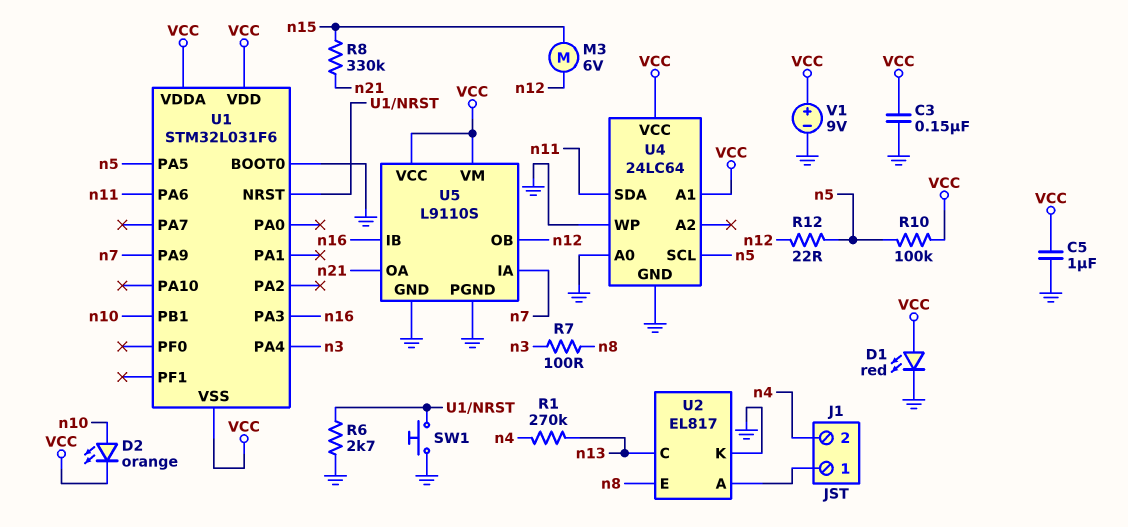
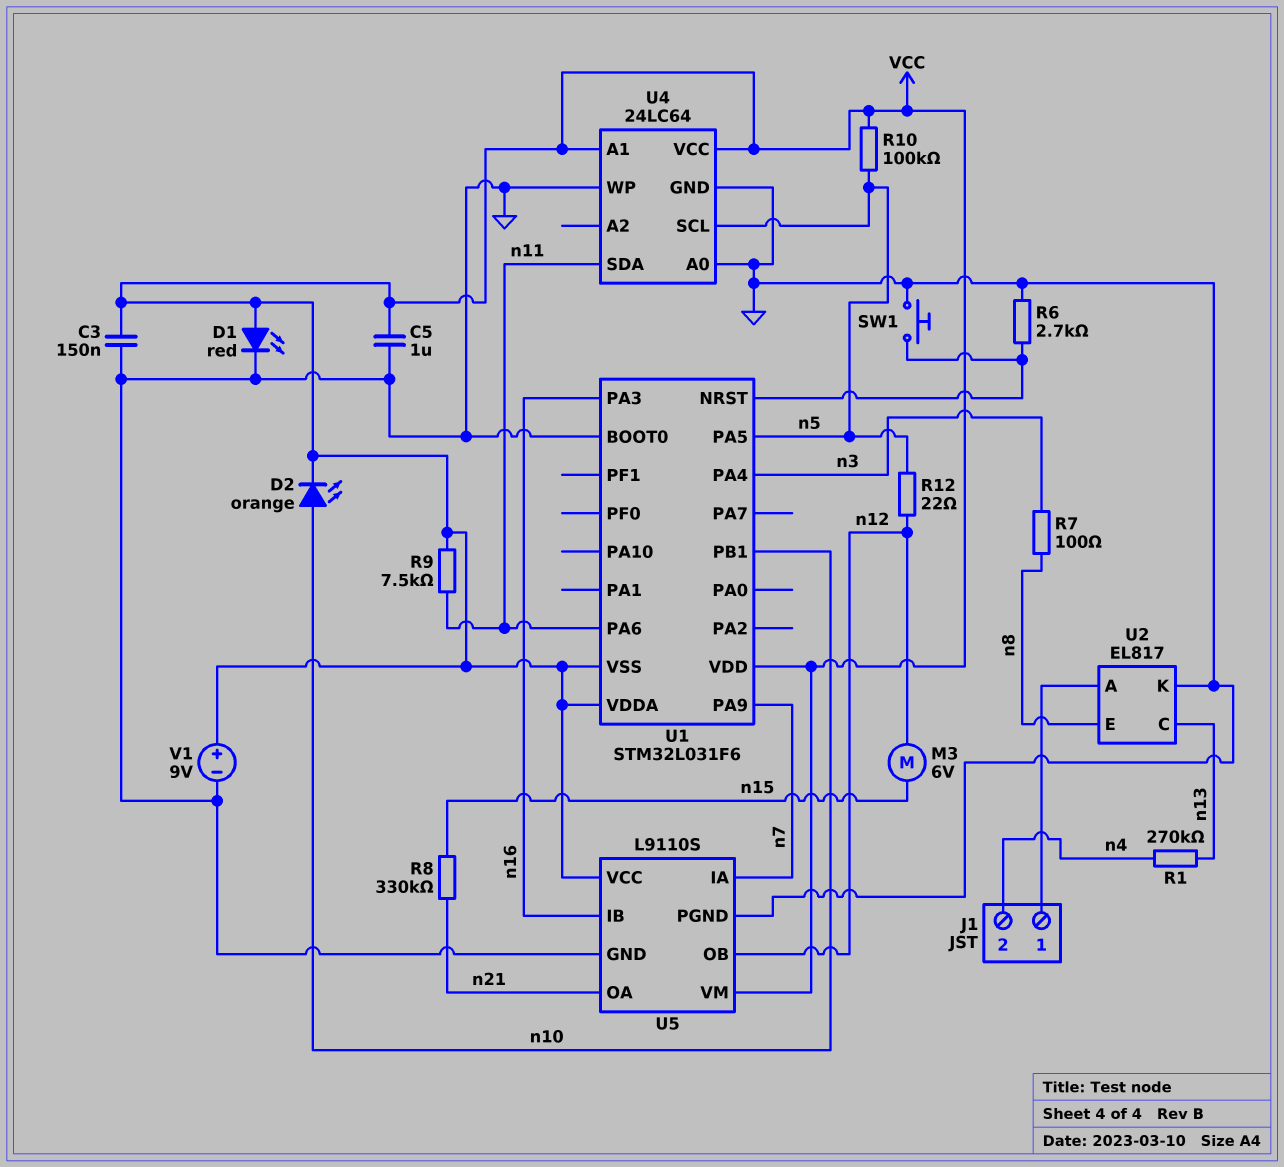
R9: none -> 7.5k (VCC, n11)

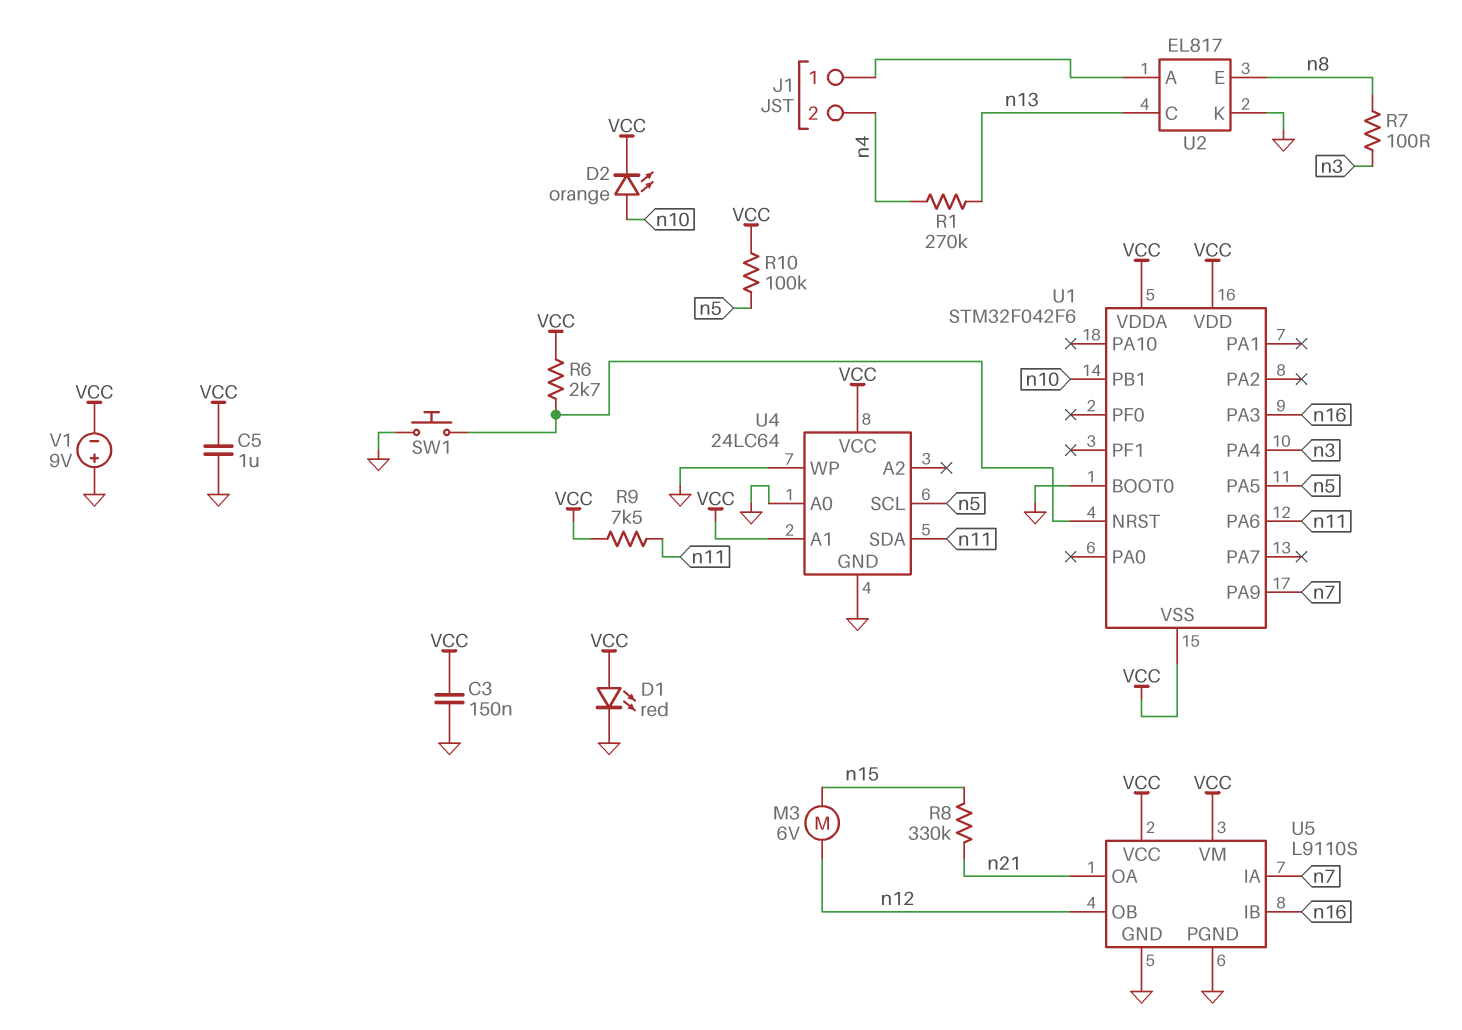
R6: 2.7k (GND, U1/NRST) -> 2.7k (U1/NRST, VCC)
R12: 22 (n5, n12) -> none
U1: STM32L031F6 -> STM32F042F6
V1: 9V (plus VCC, minus GND) -> 9V (plus GND, minus VCC)

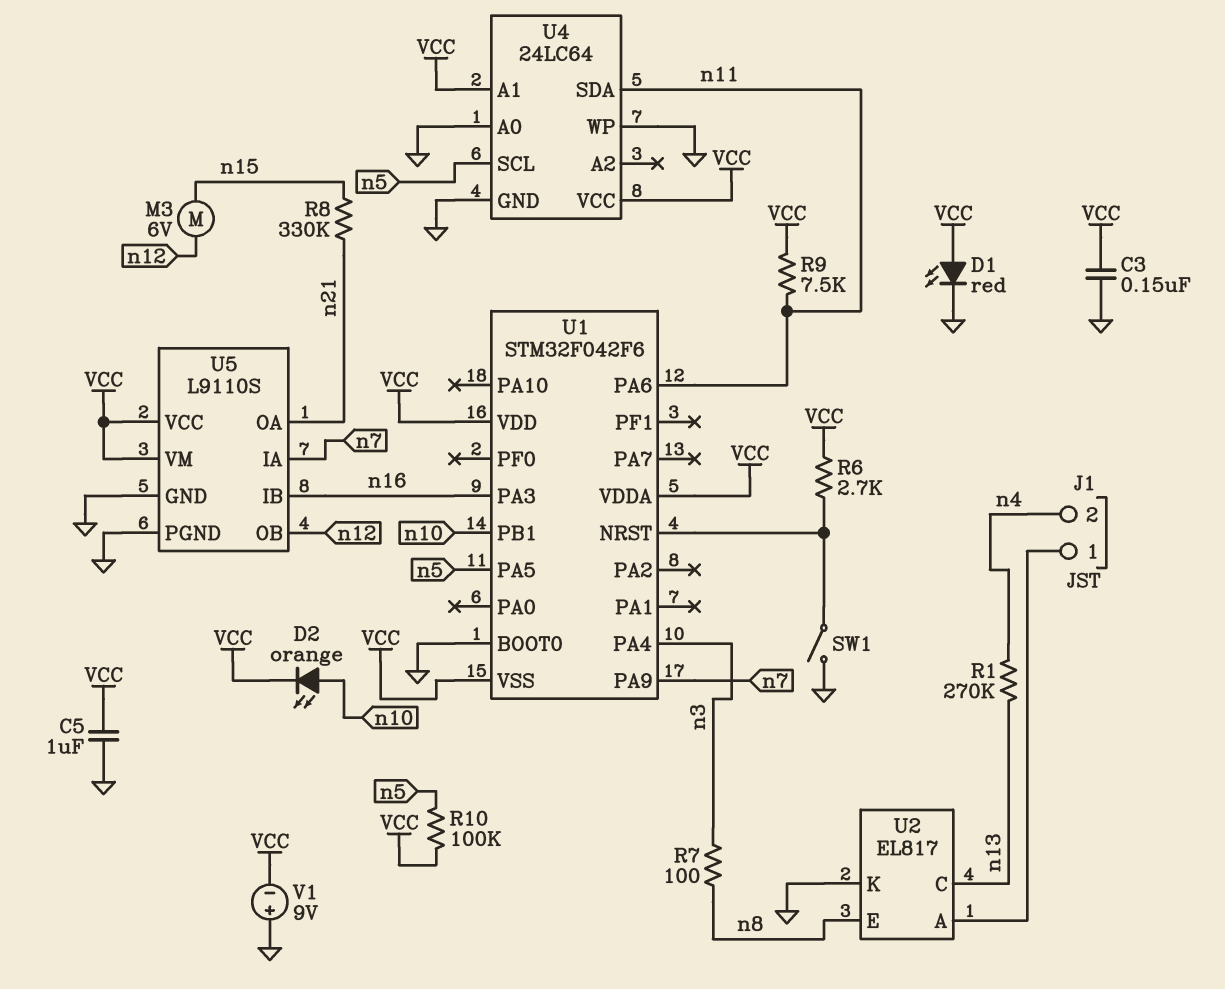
SW1: button (GND, U1/NRST) -> switch (GND, U1/NRST)

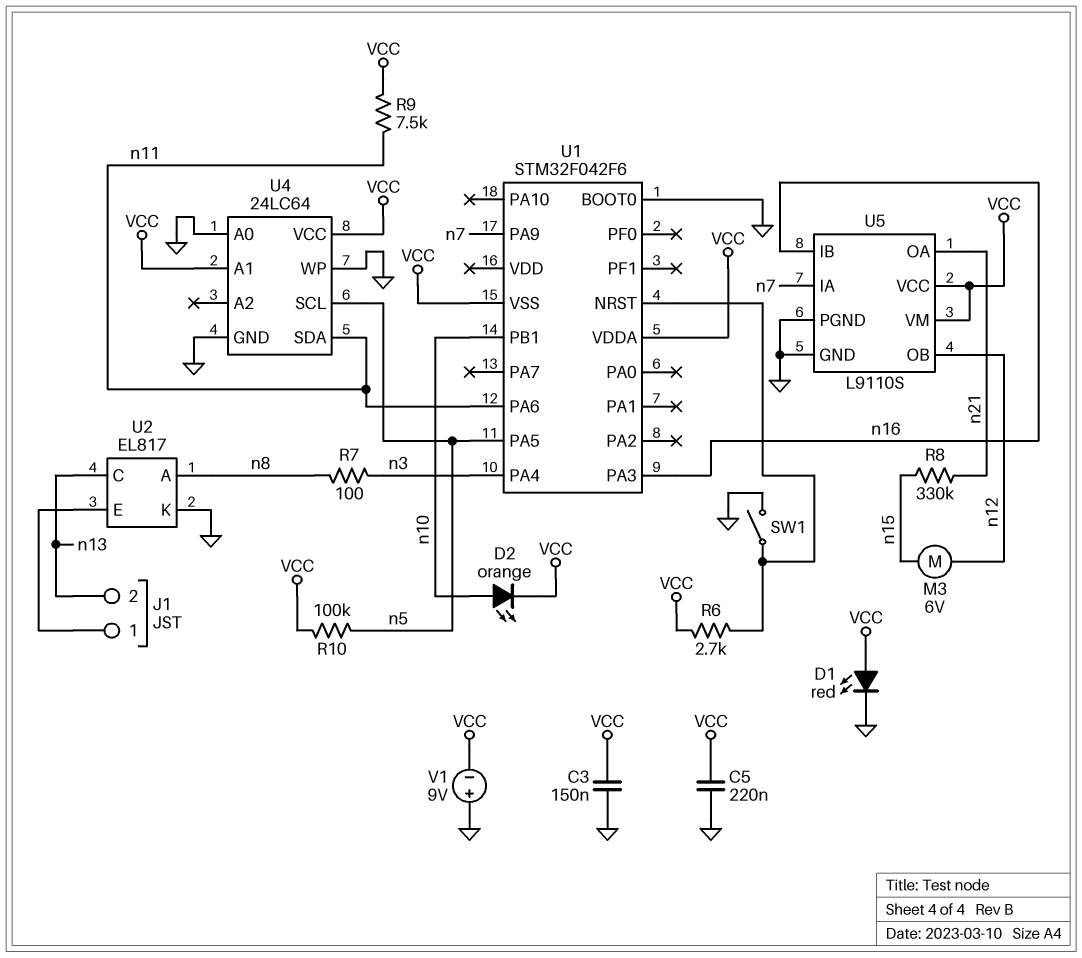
C5: 1uF (GND, VCC) -> 220nF (GND, VCC)
J1 pin 2: n4 -> n13
R1: 270k (n4, n13) -> none
U1 pin VDD: VCC -> none
U2 pin A: J1/1 -> n8
U2 pin E: n8 -> J1/1

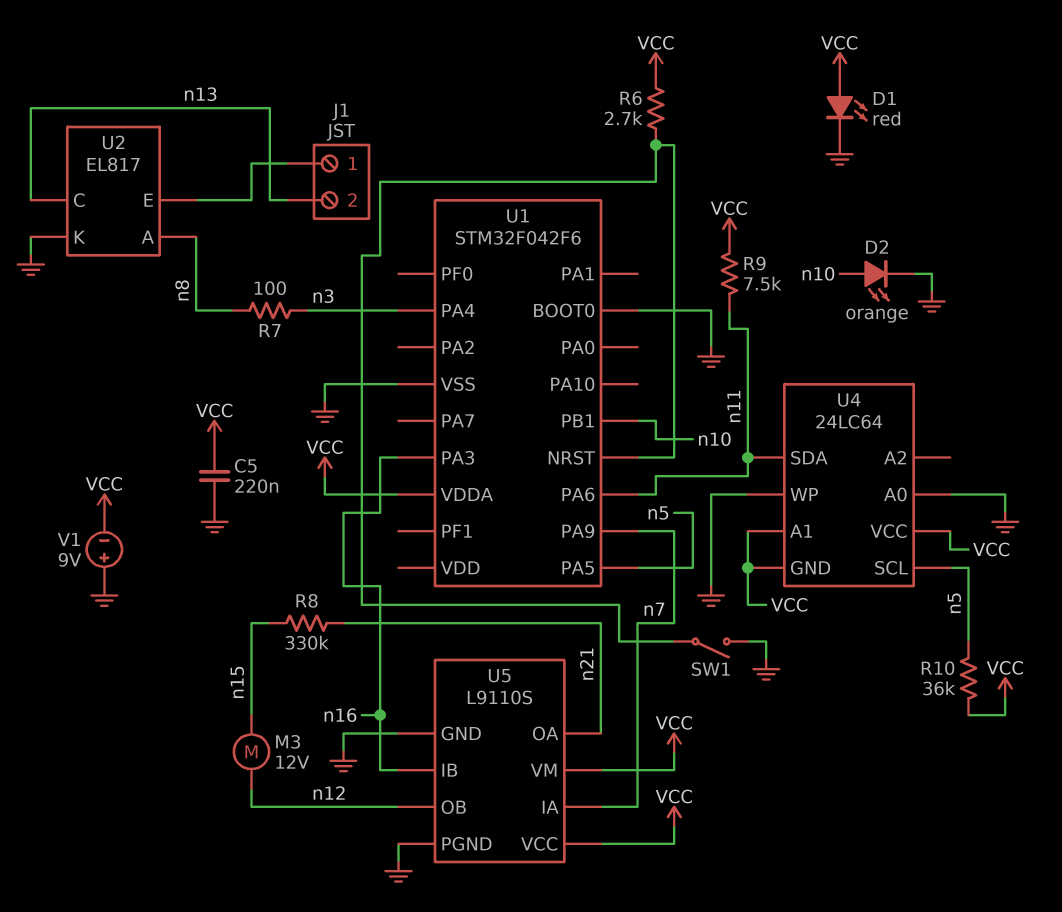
C3: 150nF (GND, VCC) -> none
D2: LED orange (A n10, K VCC) -> LED orange (A n10, K GND)
M3: motor 6V (n12, n15) -> motor 12V (n12, n15)
R10: 100k (VCC, n5) -> 36k (VCC, n5)
U1 pin VSS: VCC -> GND
U4 pin GND: GND -> VCC

